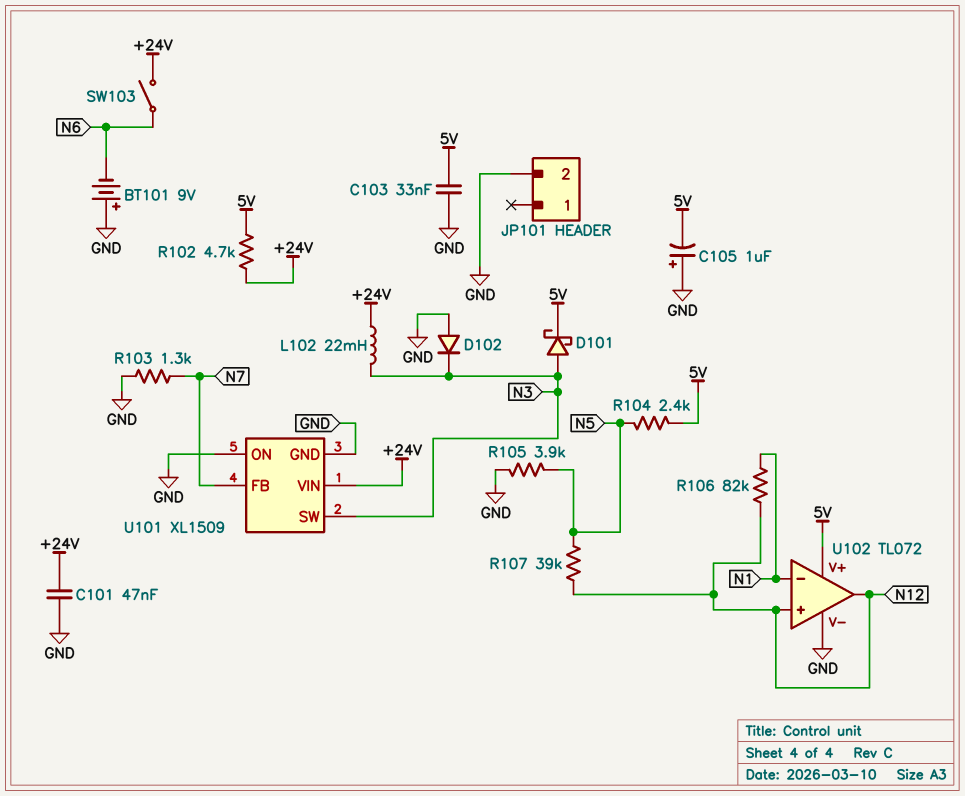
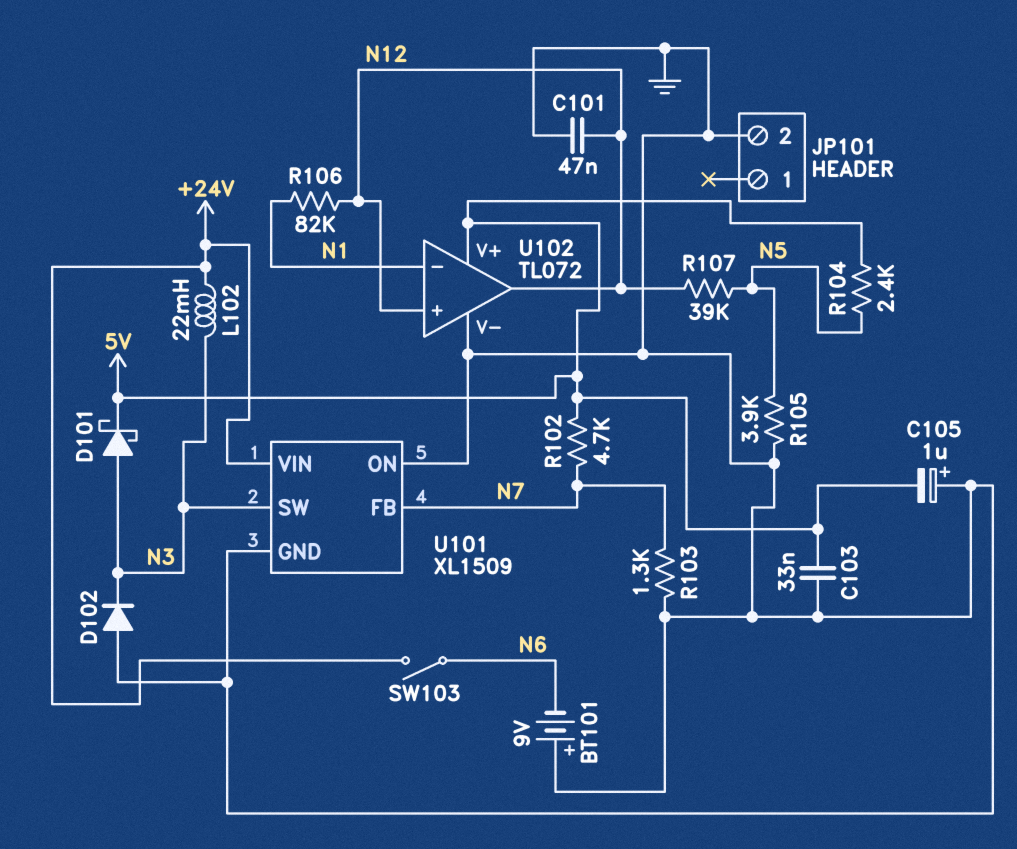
C101: 47nF (+24V, GND) -> 47nF (GND, N12)
R102: 4.7k (+24V, 5V) -> 4.7k (5V, N7)

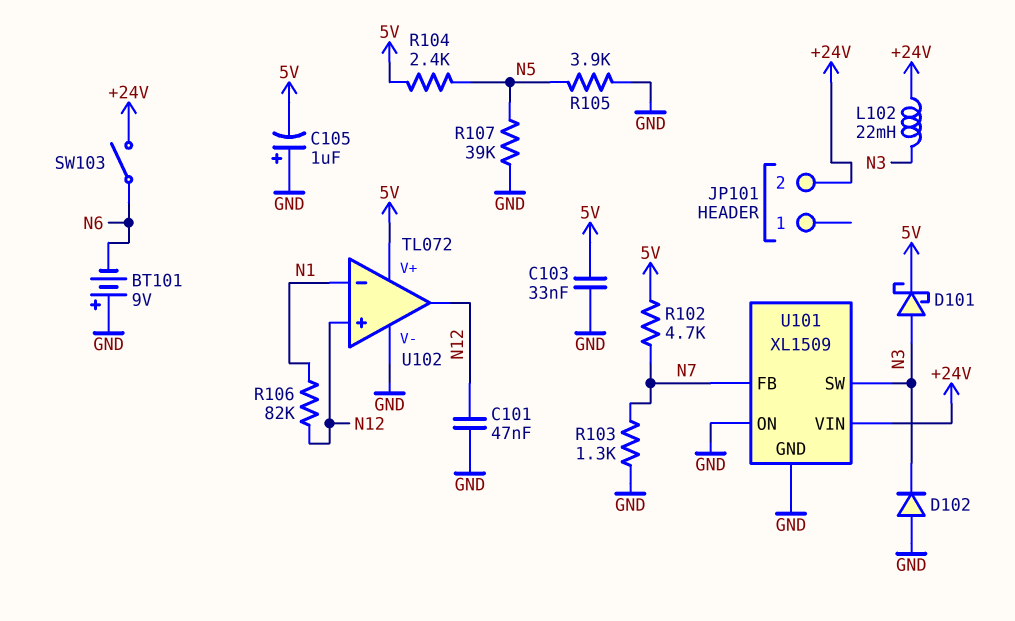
JP101 pin 2: GND -> +24V
R107: 39k (N5, N12) -> 39k (GND, N5)

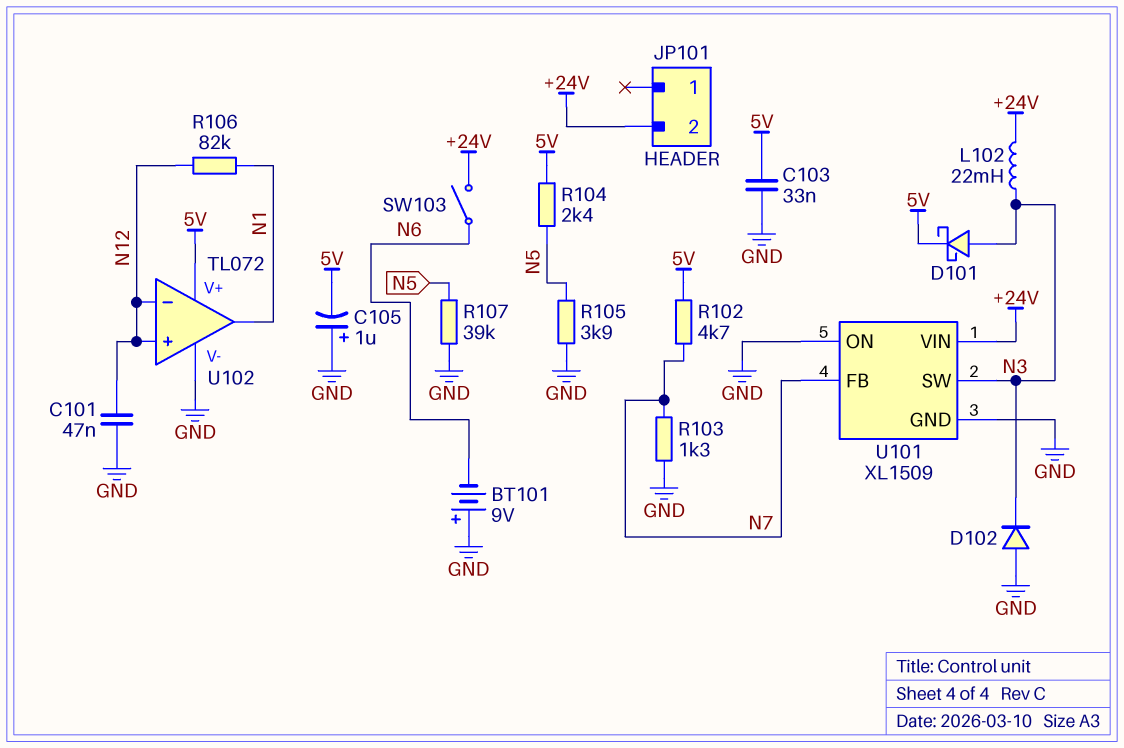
U102 pin in-: N1 -> N12
U102 pin out: N12 -> N1

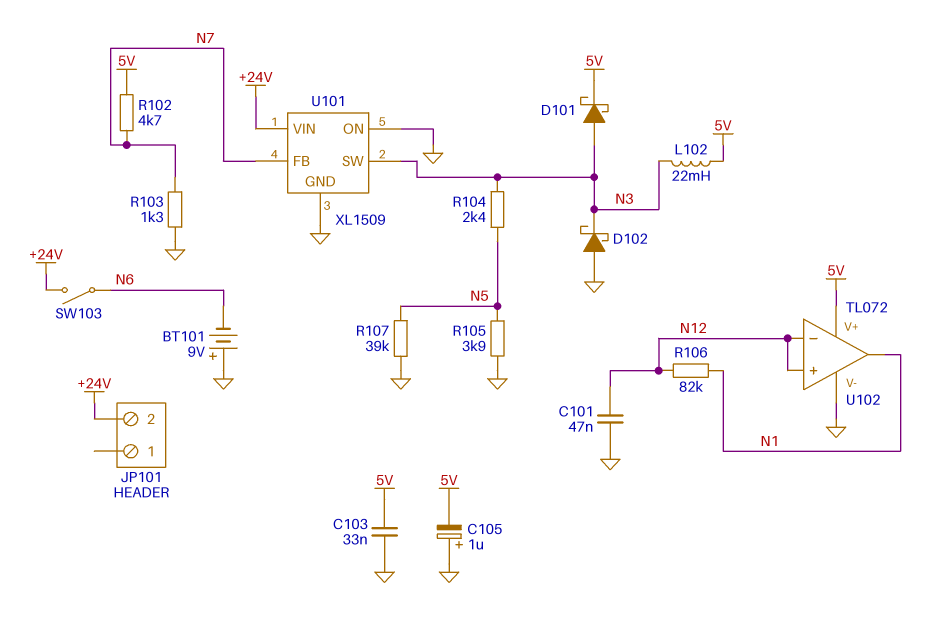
D102: diode (A GND, K N3) -> schottky (A GND, K N3)
L102: 22mH (+24V, N3) -> 22mH (5V, N3)
R104: 2.4k (5V, N5) -> 2.4k (N3, N5)

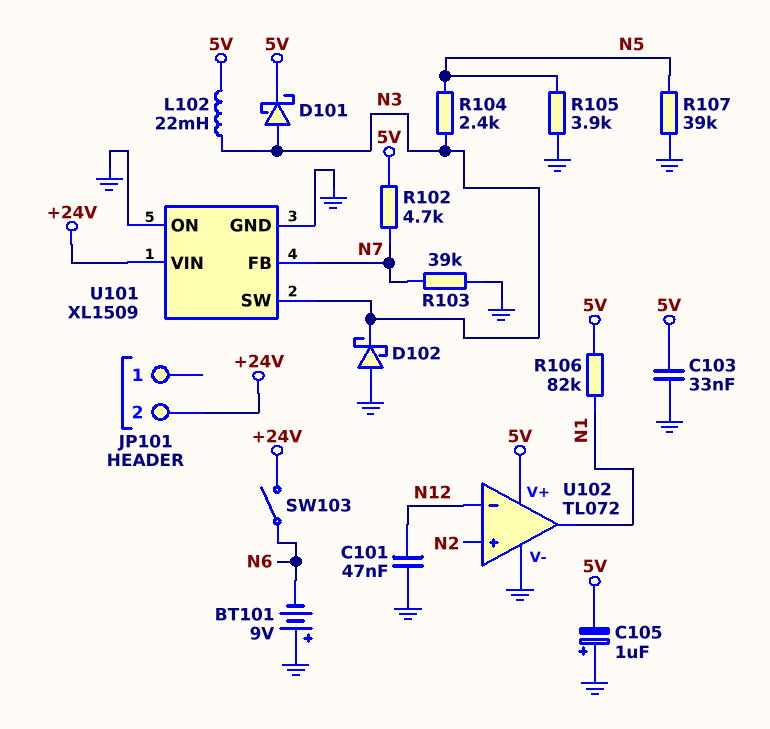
R103: 1.3k (GND, N7) -> 39k (GND, N7)
R106: 82k (N1, N12) -> 82k (5V, N1)
U102 pin in+: N12 -> N2

